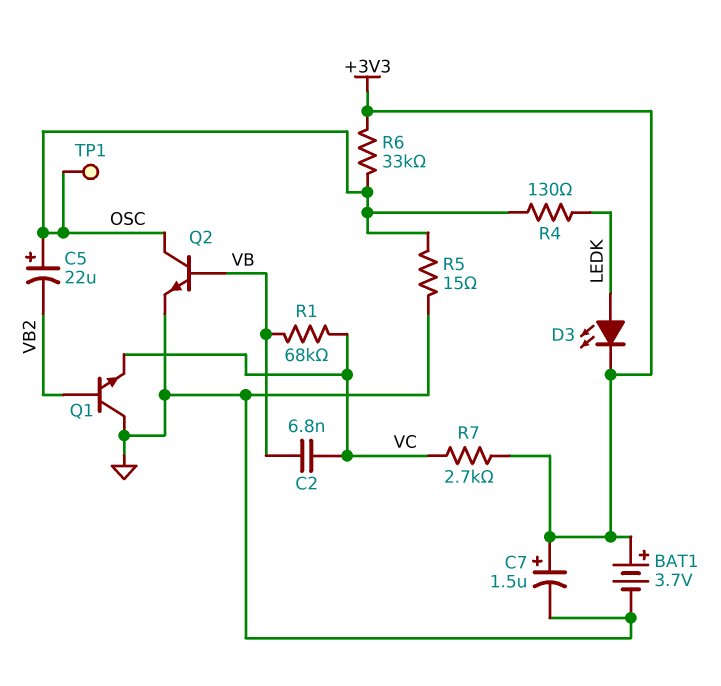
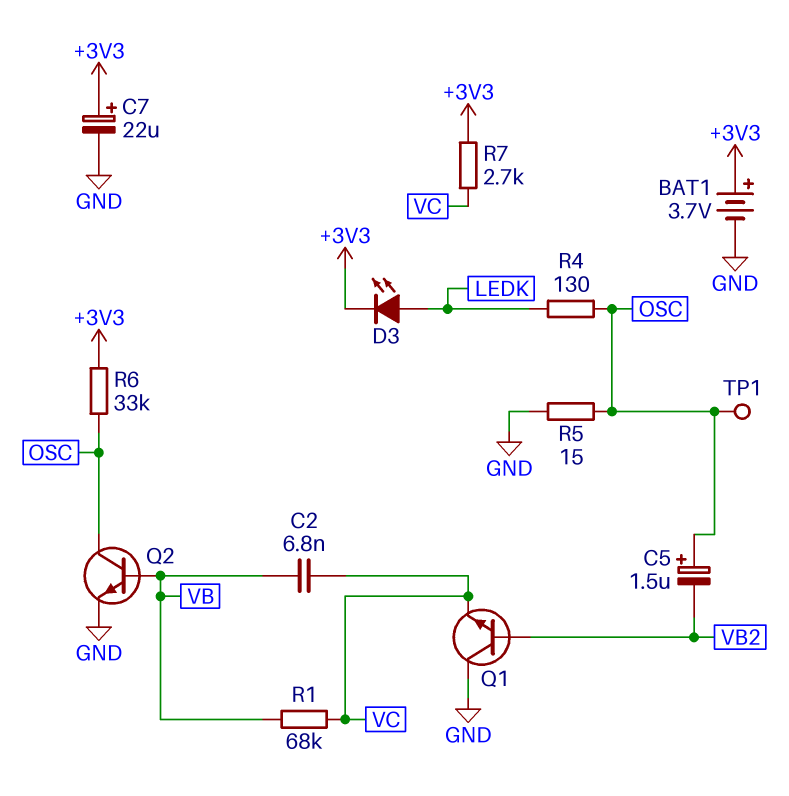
C5: 22uF (plus OSC, minus VB2) -> 1.5uF (plus OSC, minus VB2)
C7: 1.5uF (plus +3V3, minus GND) -> 22uF (plus +3V3, minus GND)

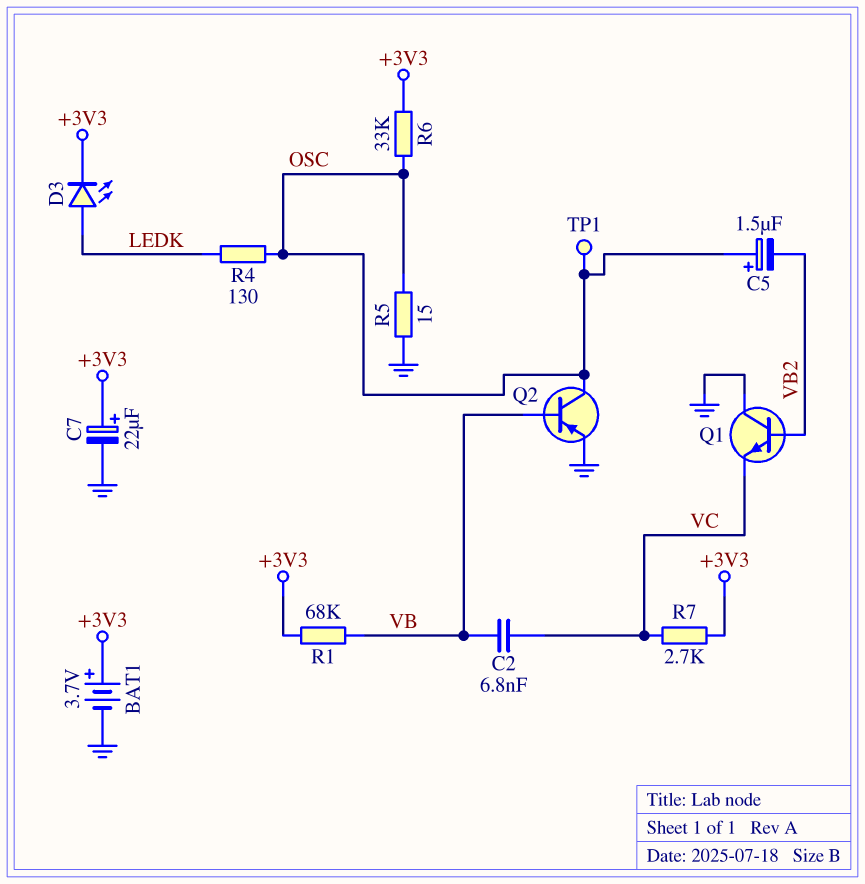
Q2: NPN (B VB, C OSC, E GND) -> PNP (B VB, C OSC, E GND)
R1: 68k (VB, VC) -> 68k (+3V3, VB)

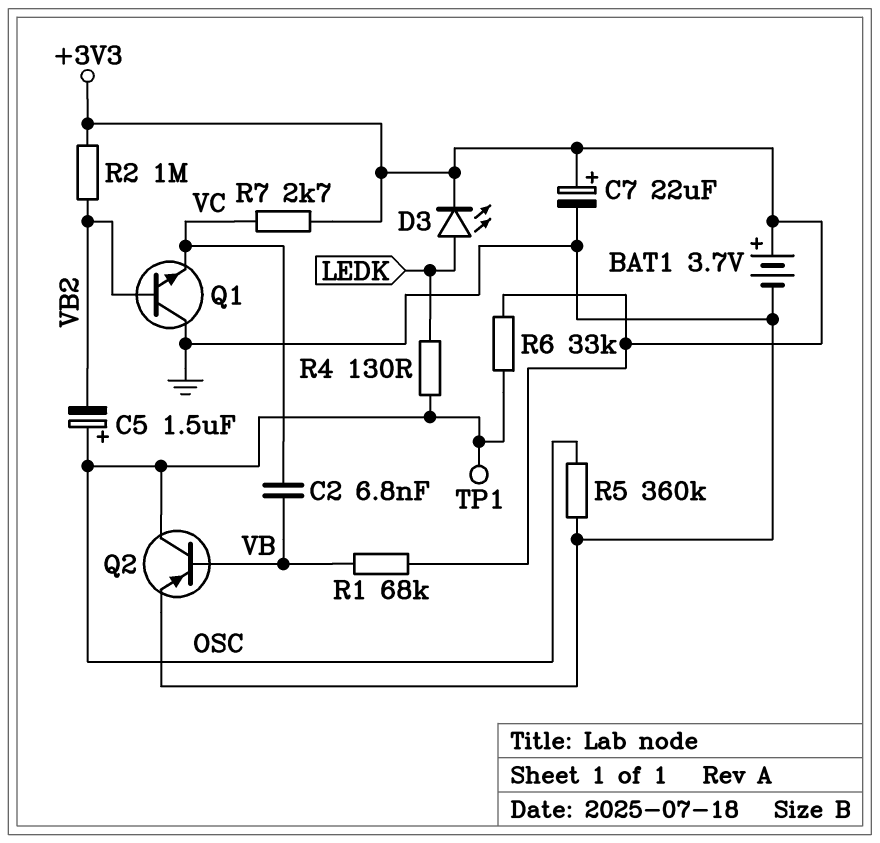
R2: none -> 1M (+3V3, VB2)
R5: 15 (GND, OSC) -> 360k (GND, OSC)

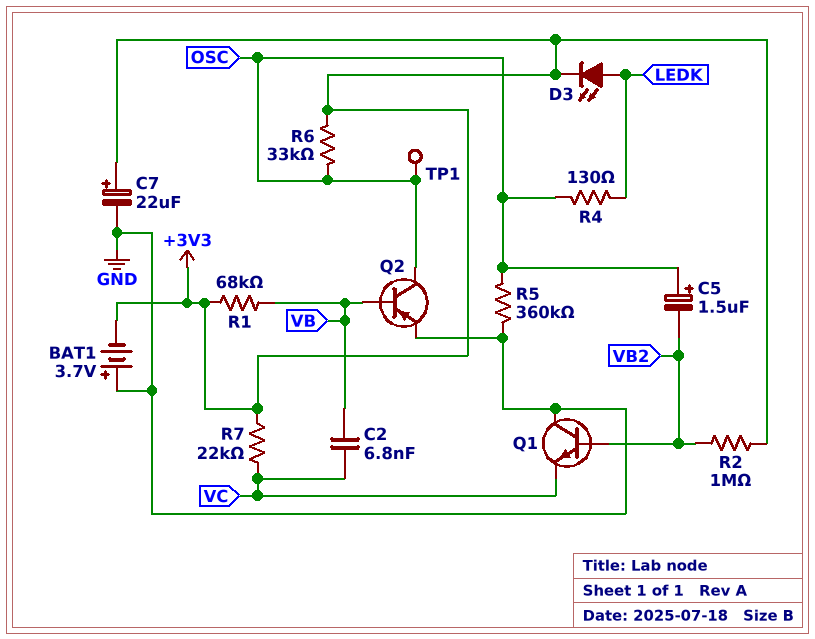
BAT1: 3.7V (plus +3V3, minus GND) -> 3.7V (plus GND, minus +3V3)
R7: 2.7k (+3V3, VC) -> 22k (+3V3, VC)

